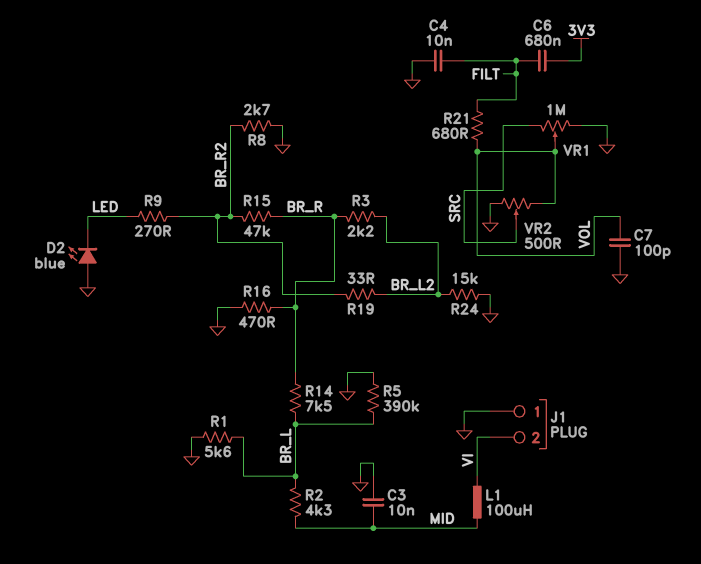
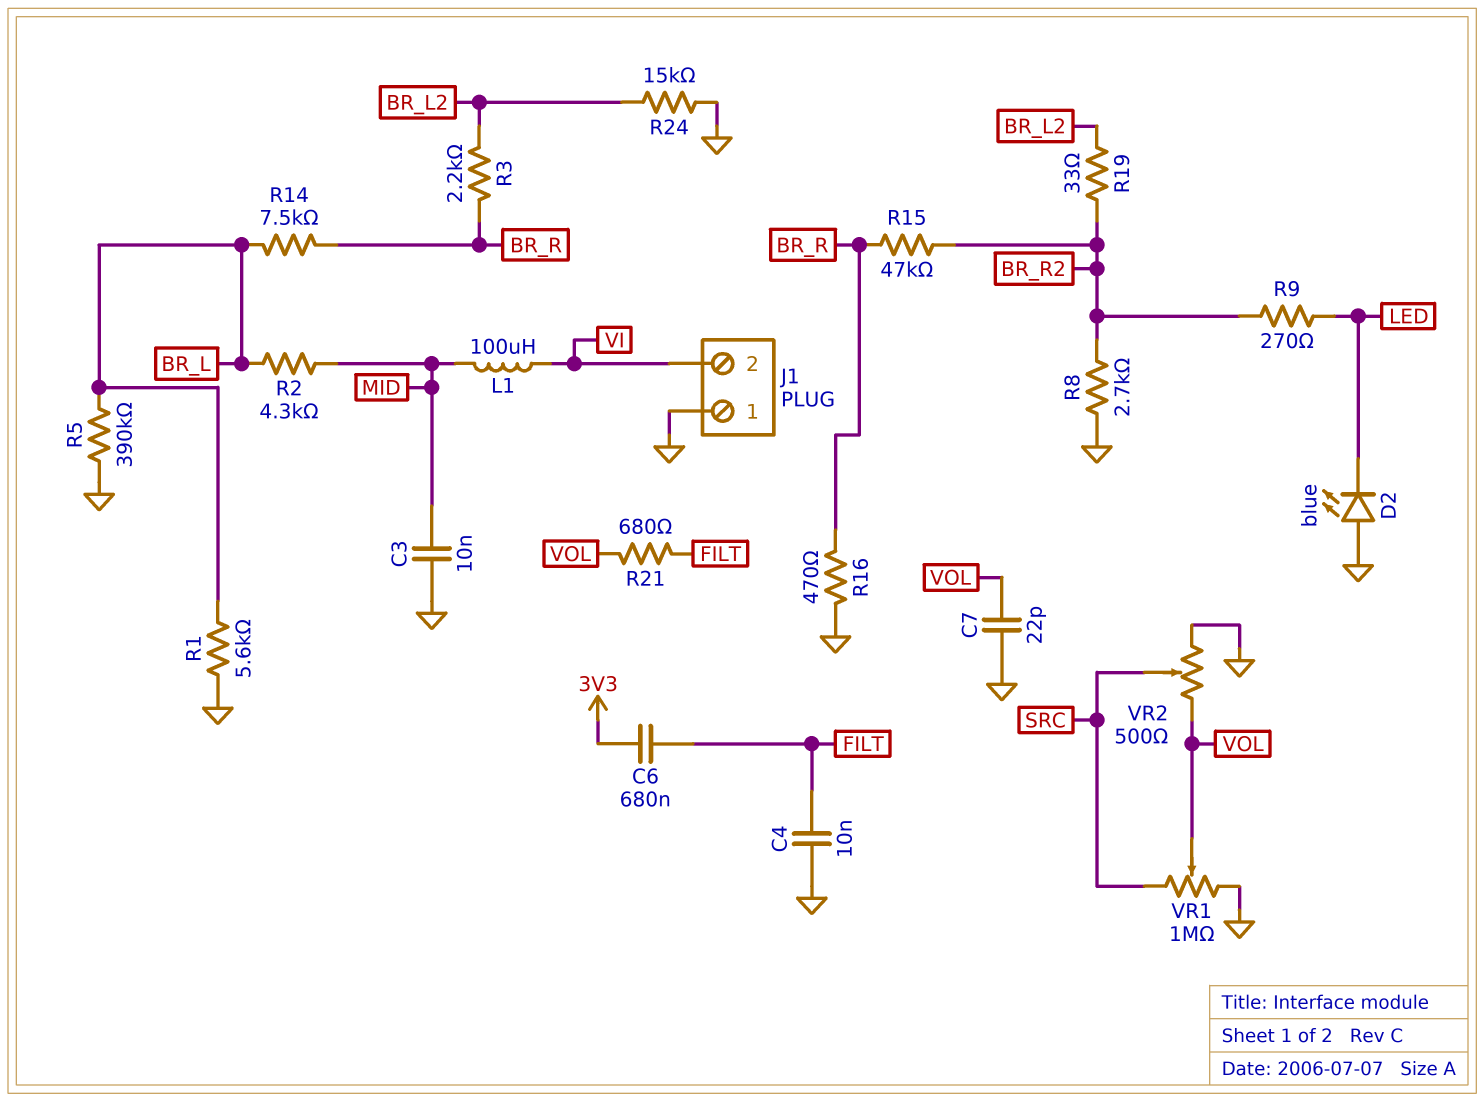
C7: 100pF (GND, VOL) -> 22pF (GND, VOL)

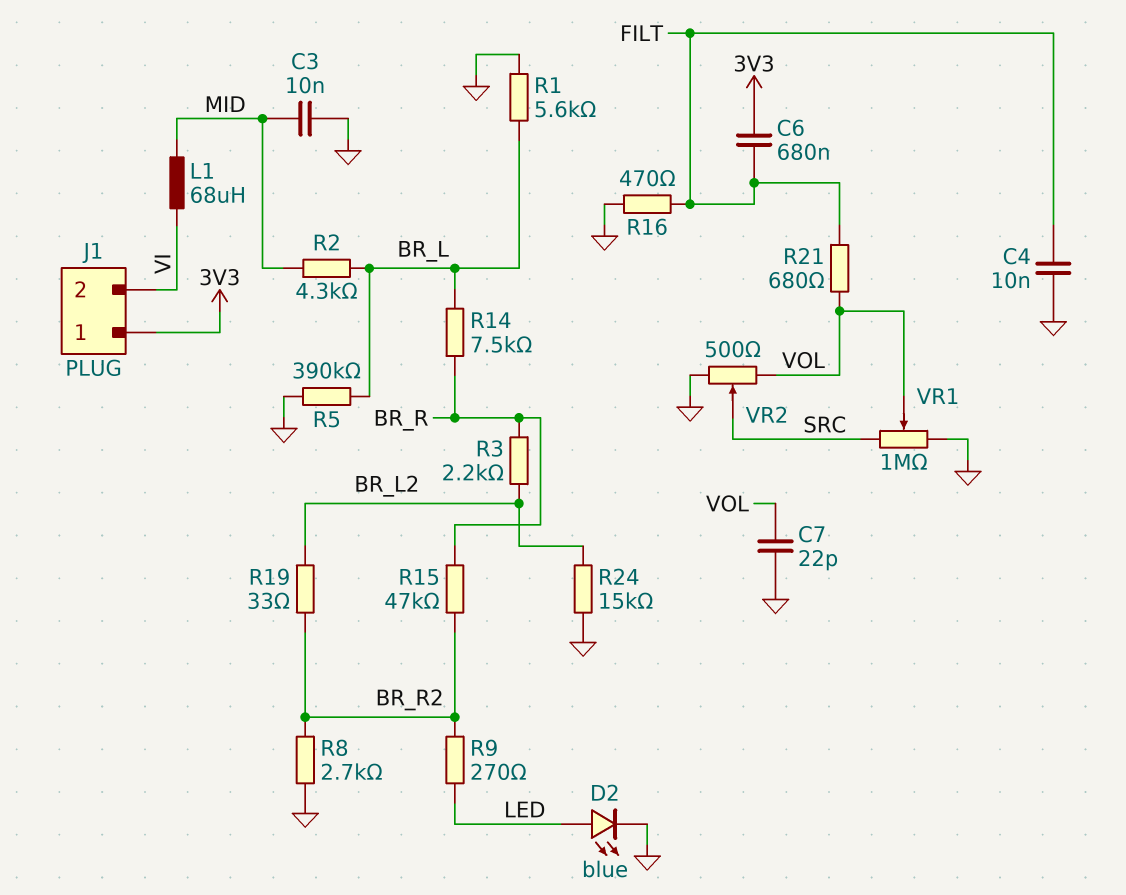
D2: LED blue (A GND, K LED) -> LED blue (A LED, K GND)
J1 pin 1: GND -> 3V3
L1: 100uH (MID, VI) -> 68uH (MID, VI)
R16: 470 (BR_R, GND) -> 470 (FILT, GND)

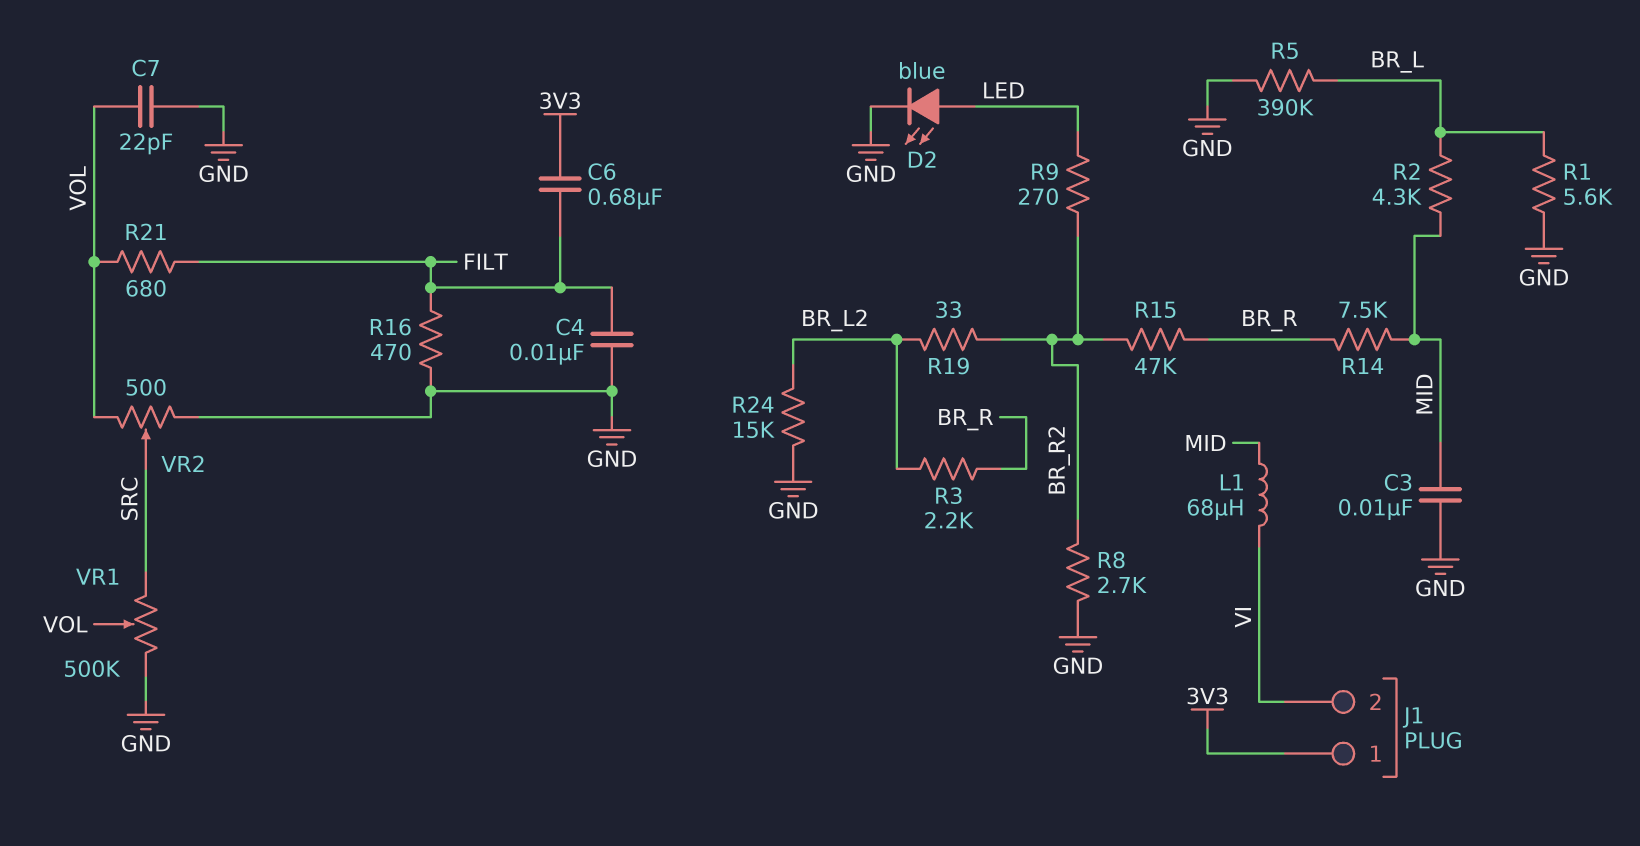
R14: 7.5k (BR_L, BR_R) -> 7.5k (BR_R, MID)
VR1: 1M (GND, SRC, wiper VOL) -> 500k (GND, SRC, wiper VOL)

